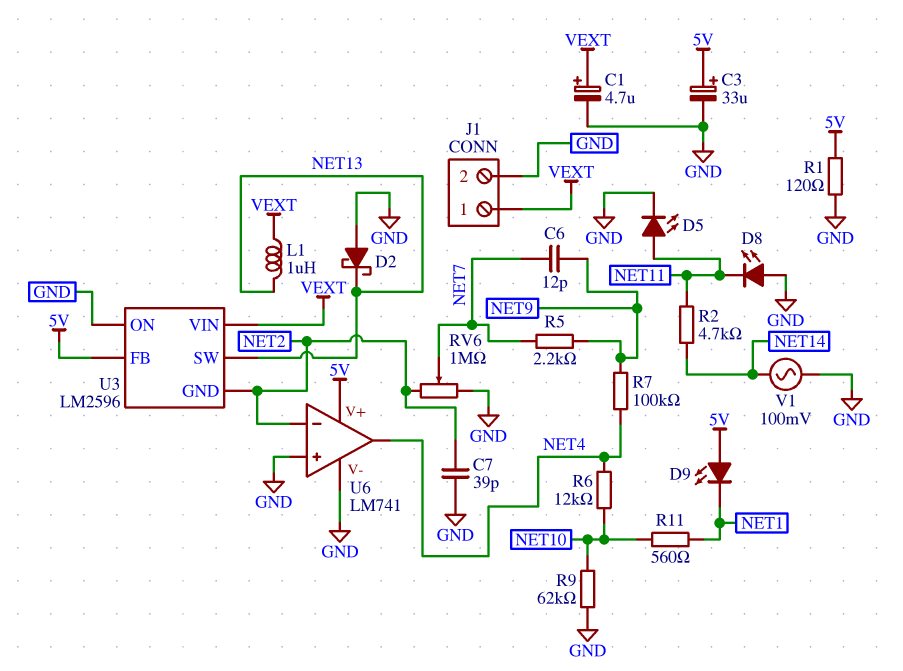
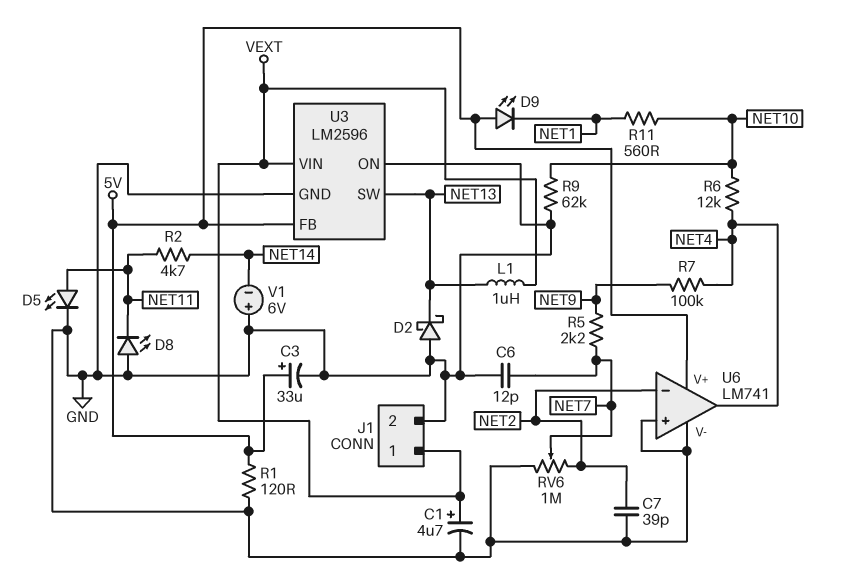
C6: 12pF (NET7, NET9) -> 12pF (GND, NET7)
U3 pin GND: NET2 -> GND
V1: AC 100mV (GND, NET14) -> 6V (plus GND, minus NET14)

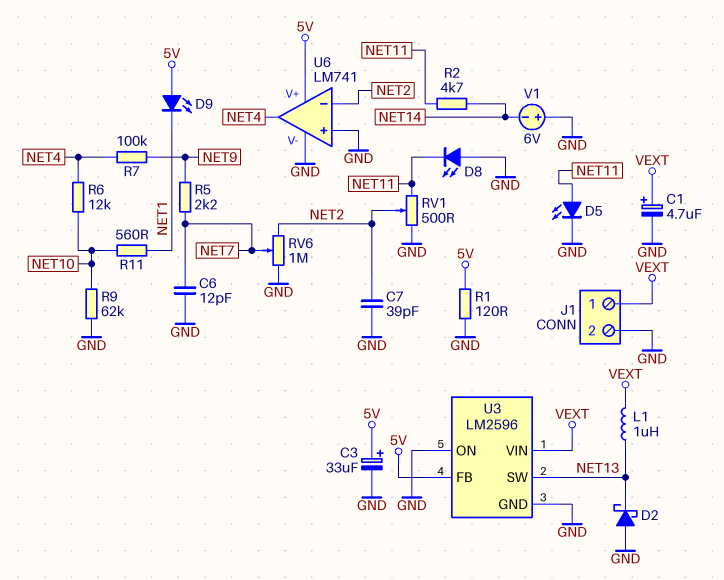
RV1: none -> 500 (GND, NET11, wiper NET2)

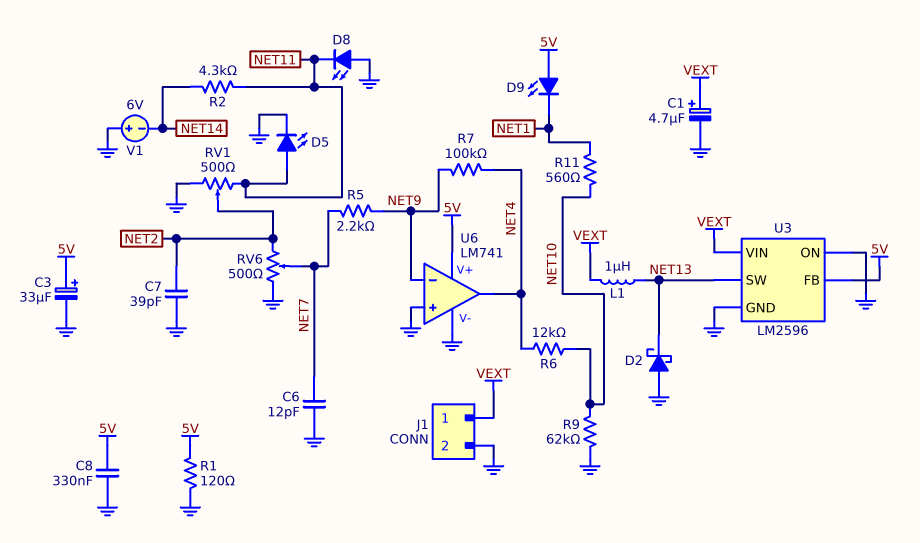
C8: none -> 330nF (5V, GND)
R2: 4.7k (NET11, NET14) -> 4.3k (NET11, NET14)
RV6: 1M (GND, NET2, wiper NET7) -> 500 (GND, NET2, wiper NET7)
U6 pin in-: NET2 -> NET9

